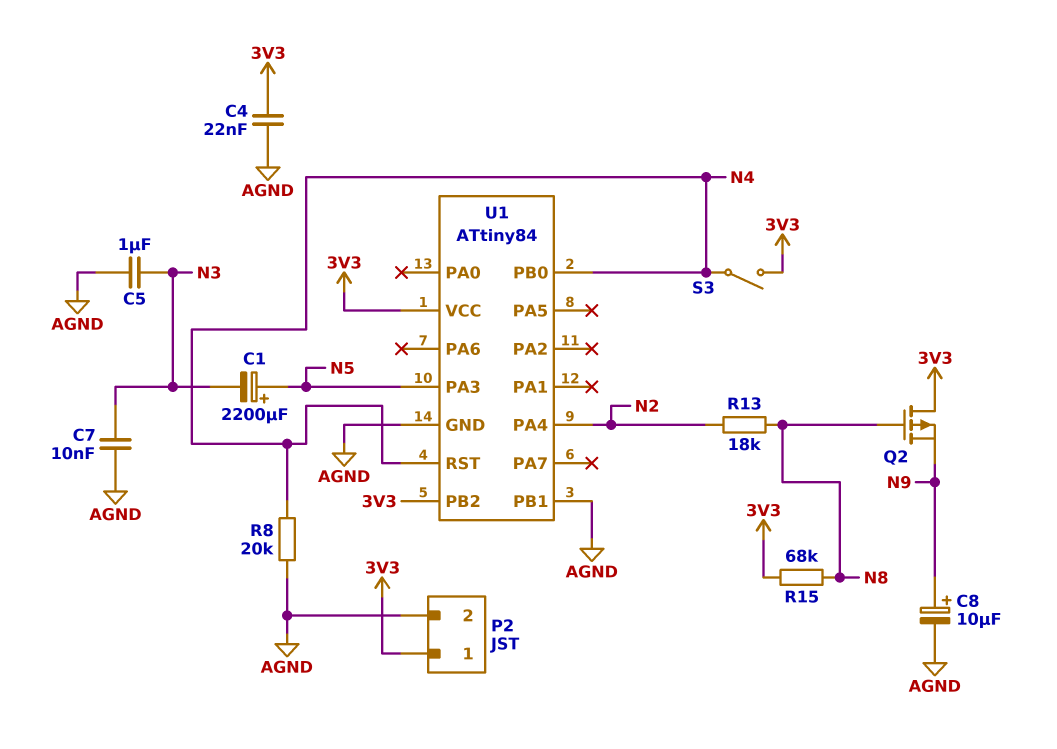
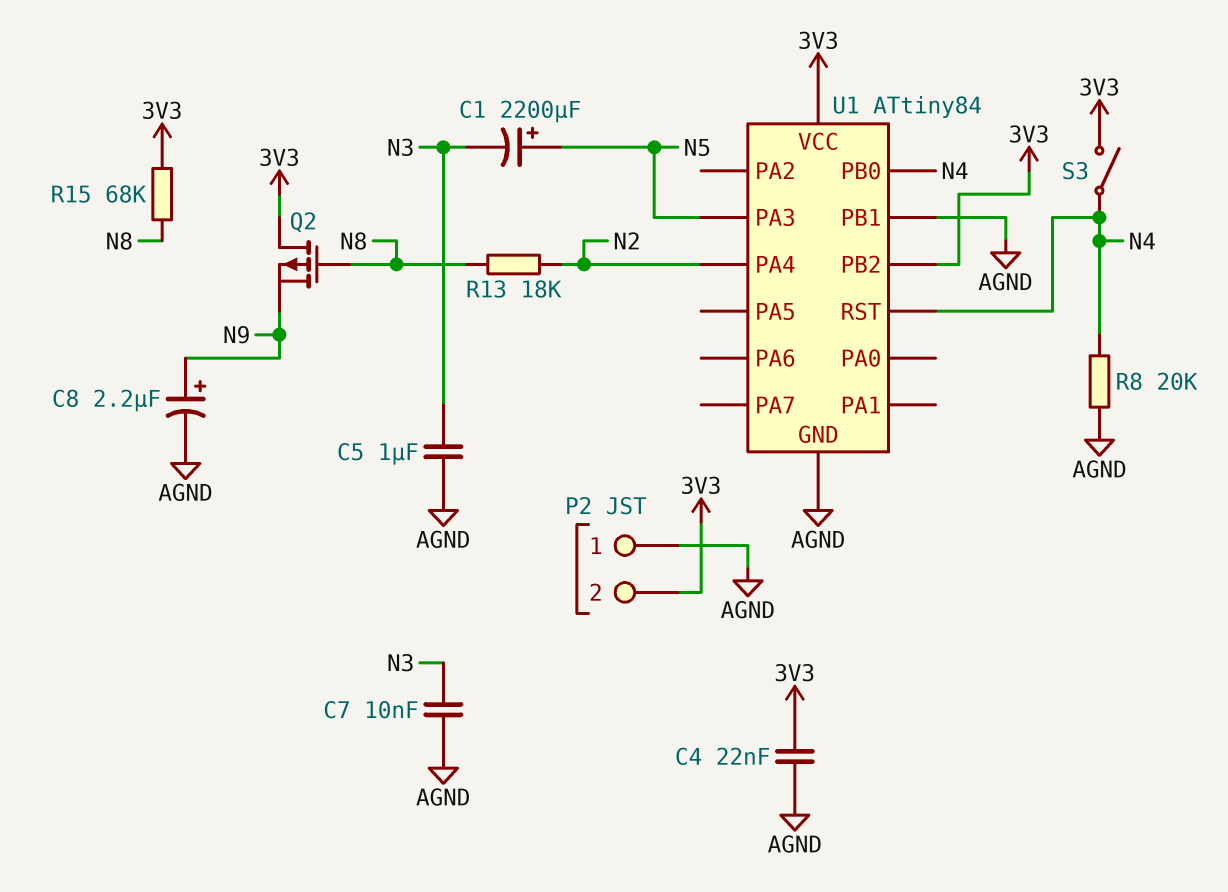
C8: 10uF (plus N9, minus AGND) -> 2.2uF (plus N9, minus AGND)
P2 pin 1: 3V3 -> AGND
P2 pin 2: AGND -> 3V3

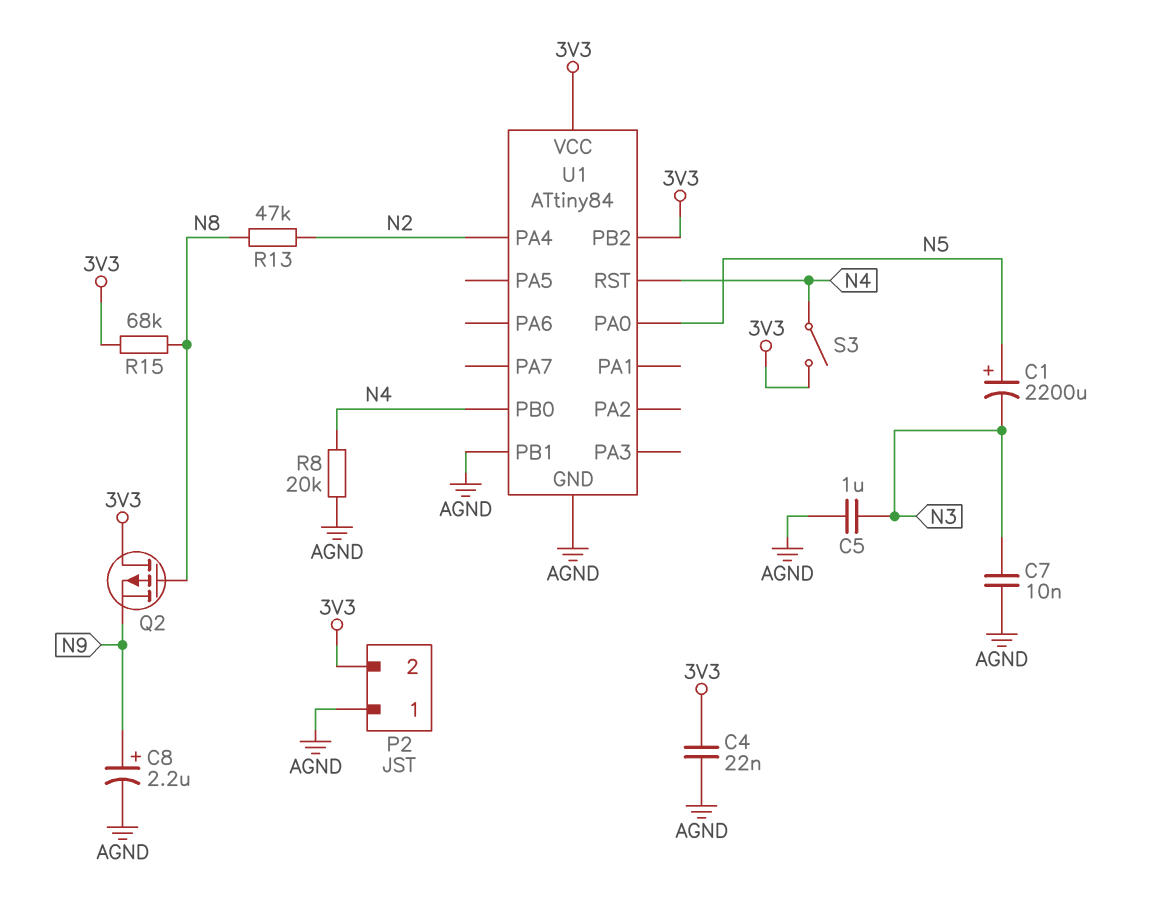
R13: 18k (N2, N8) -> 47k (N2, N8)
U1 pin PA0: none -> N5
U1 pin PA3: N5 -> none

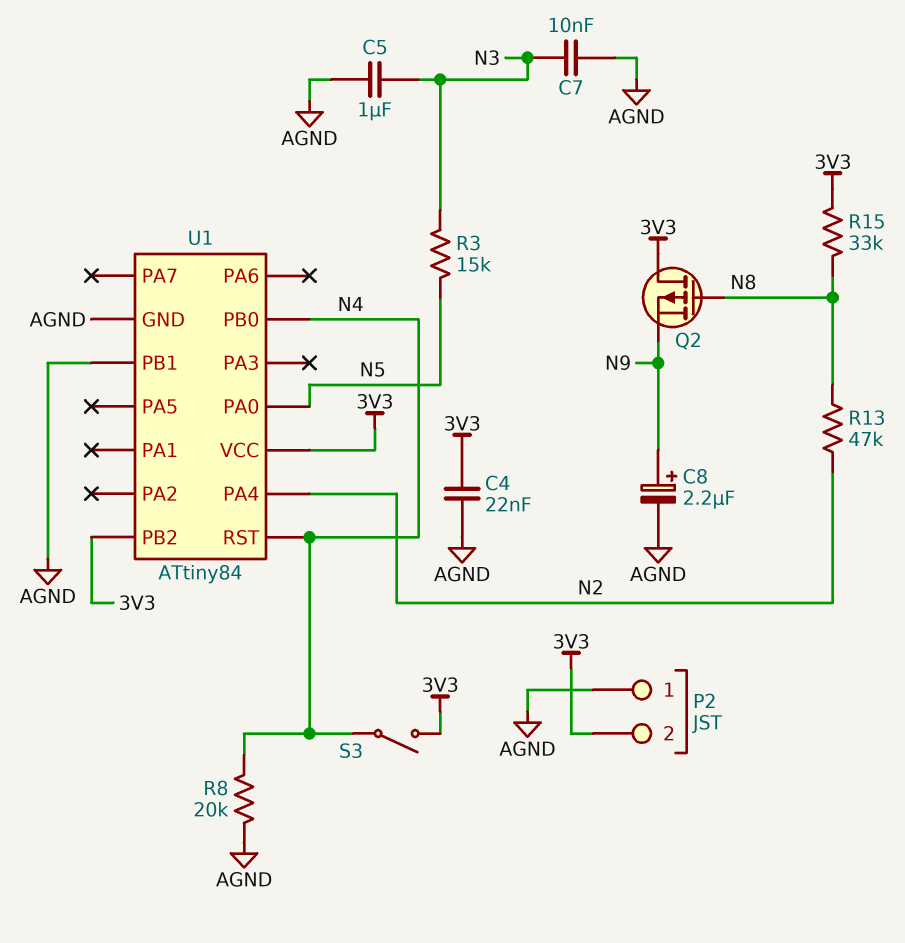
C1: 2200uF (plus N5, minus N3) -> none
R3: none -> 15k (N3, N5)
R15: 68k (3V3, N8) -> 33k (3V3, N8)

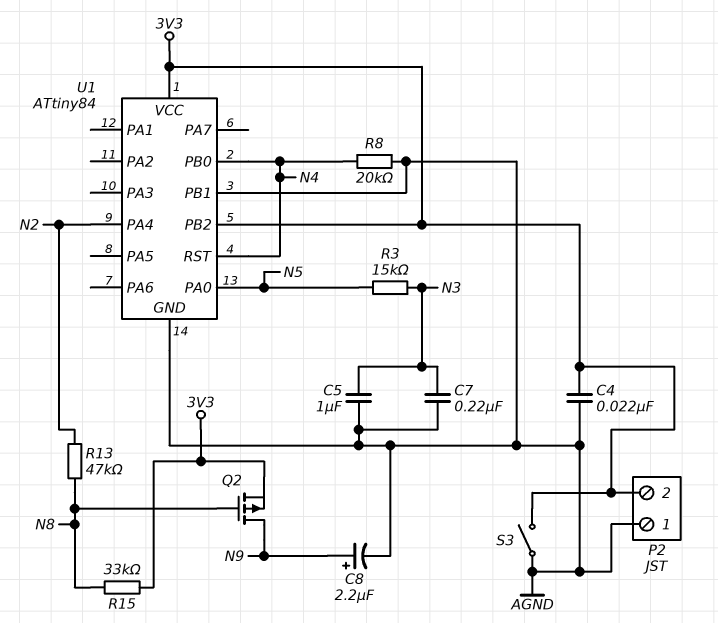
C7: 10nF (AGND, N3) -> 220nF (AGND, N3)
Q2: PMOS (G N8, D 3V3, S N9) -> PMOS (G N8, D N9, S 3V3)
S3: switch (3V3, N4) -> switch (3V3, AGND)

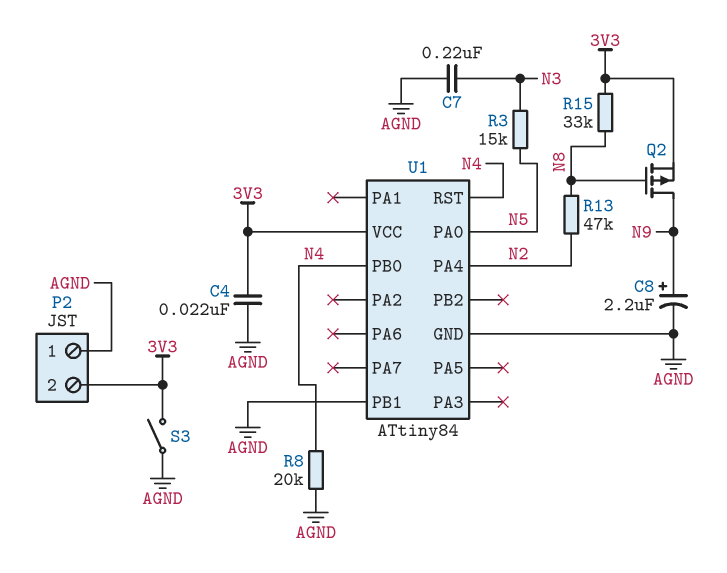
C5: 1uF (AGND, N3) -> none
U1 pin PB2: 3V3 -> none

